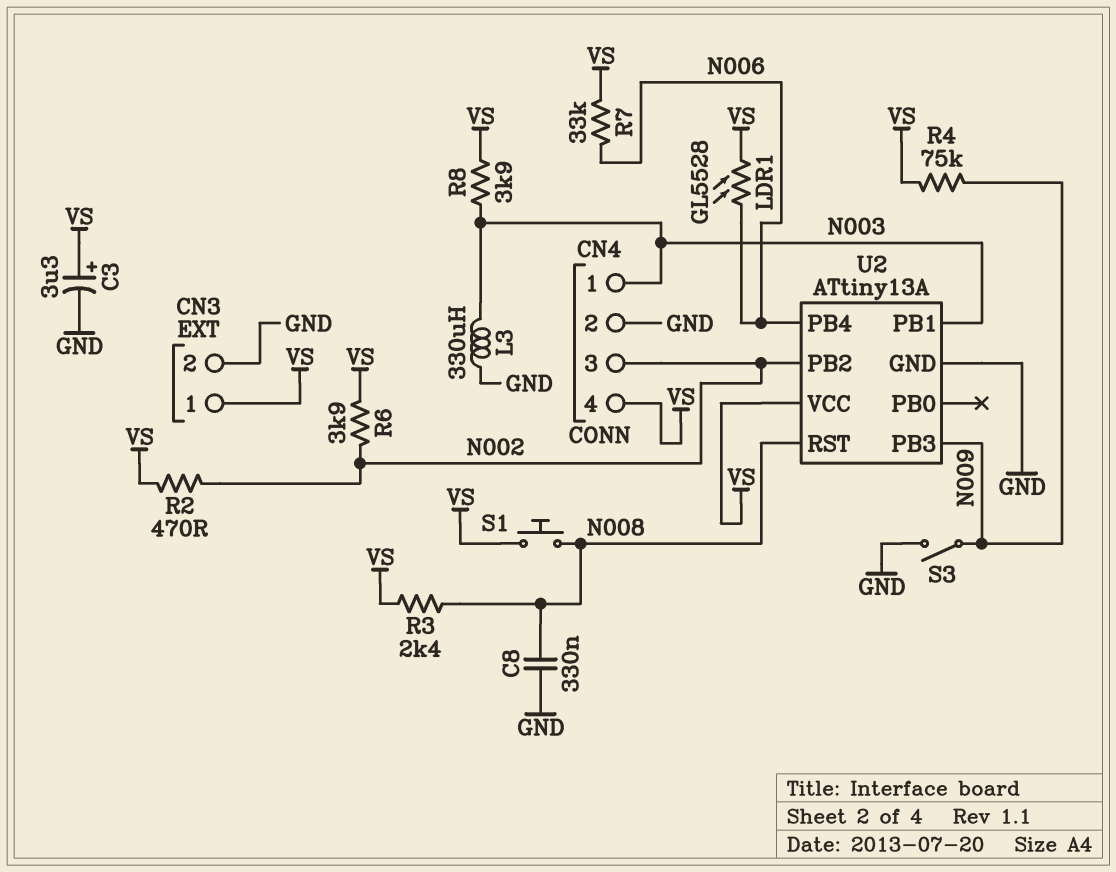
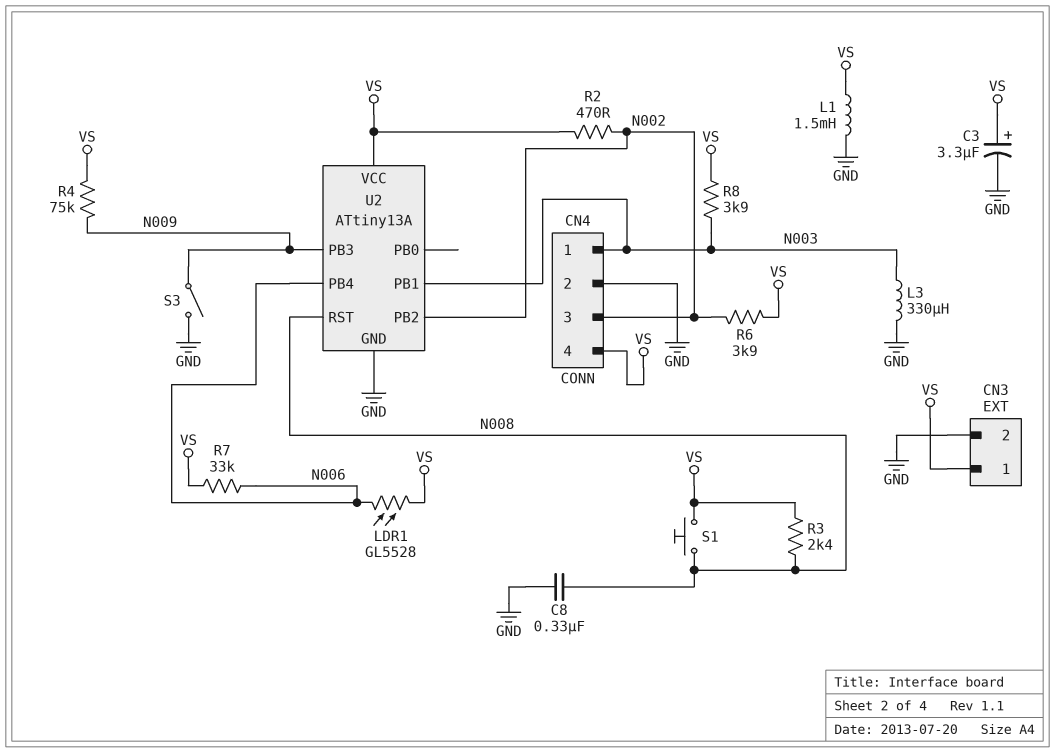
L1: none -> 1.5mH (GND, VS)

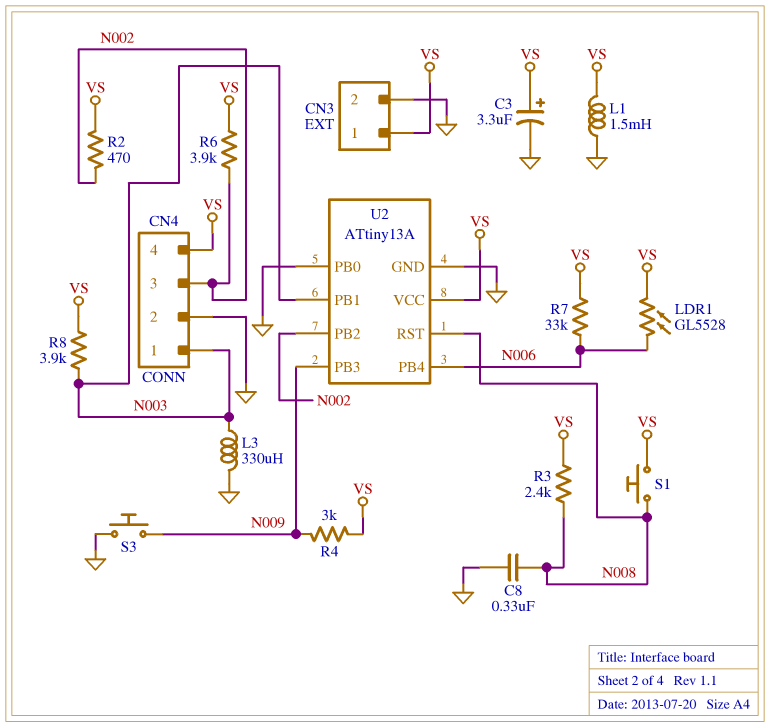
R4: 75k (N009, VS) -> 3k (N009, VS)
S3: switch (GND, N009) -> button (GND, N009)
U2 pin PB0: none -> GND

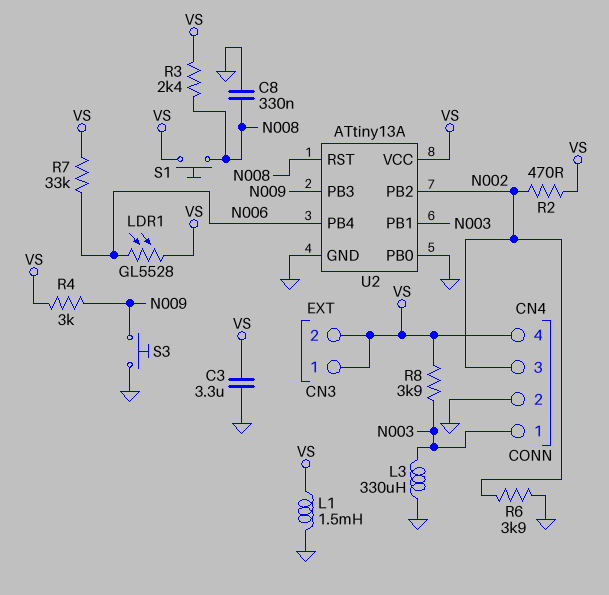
C3: 3.3uF (plus VS, minus GND) -> 3.3uF (GND, VS)
CN3 pin 2: GND -> VS
R6: 3.9k (N002, VS) -> 3.9k (GND, N002)

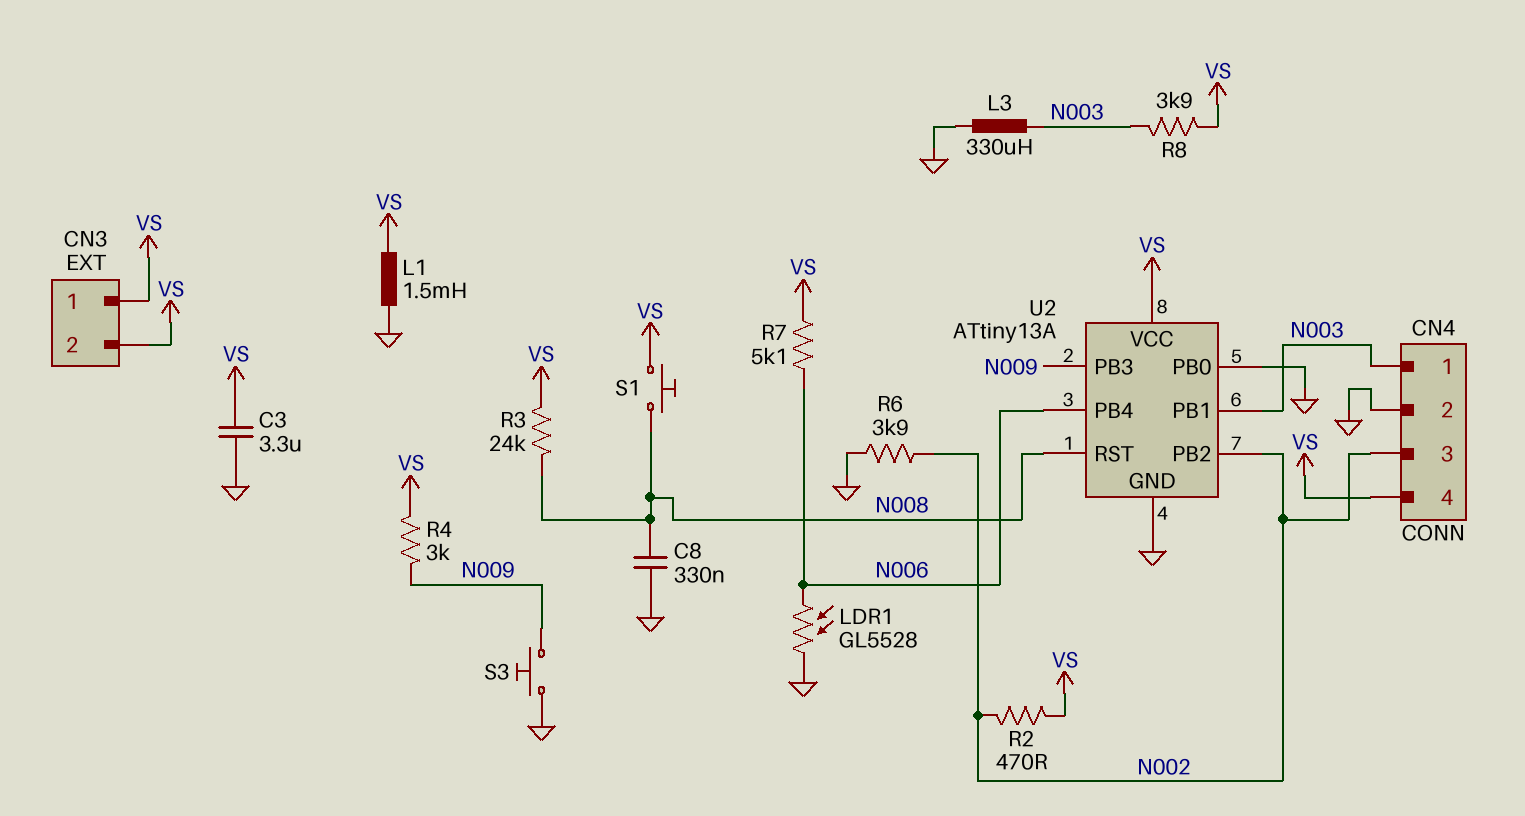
LDR1: GL5528 (N006, VS) -> GL5528 (GND, N006)
R3: 2.4k (N008, VS) -> 24k (N008, VS)
R7: 33k (N006, VS) -> 5.1k (N006, VS)

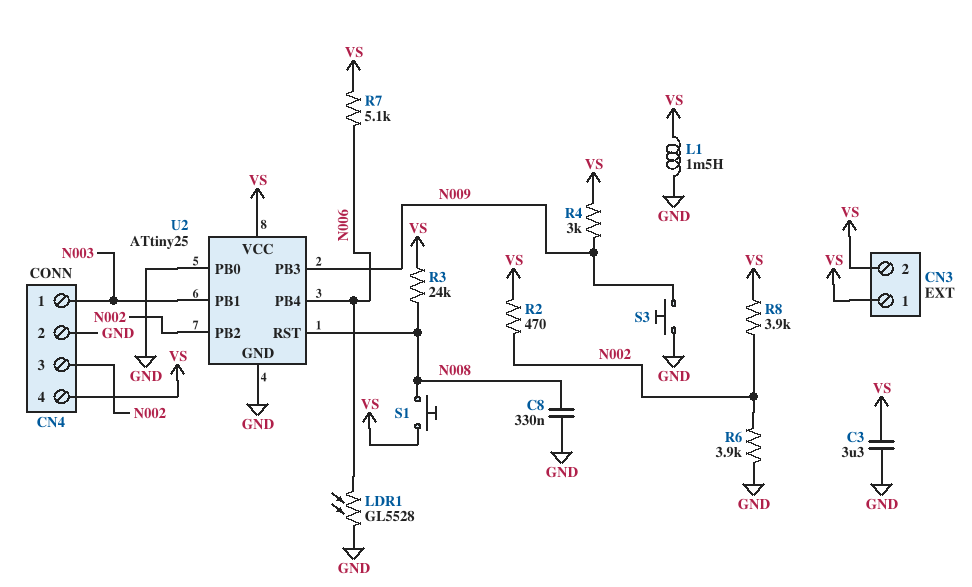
L3: 330uH (GND, N003) -> none
R8: 3.9k (N003, VS) -> 3.9k (N002, VS)
U2: ATtiny13A -> ATtiny25

